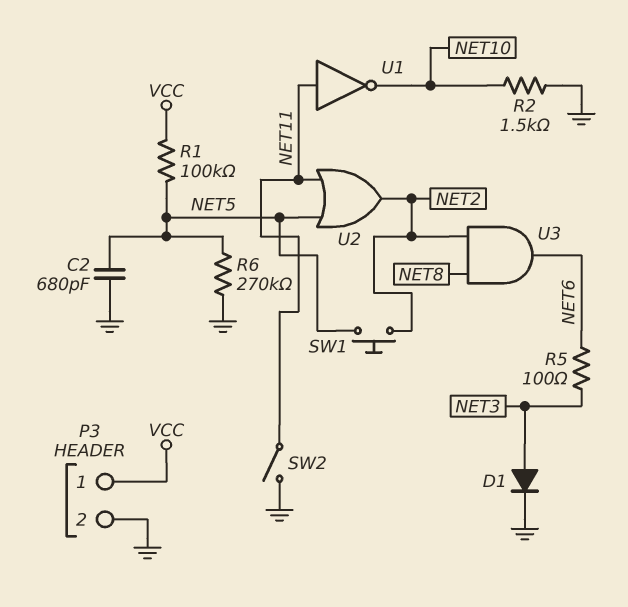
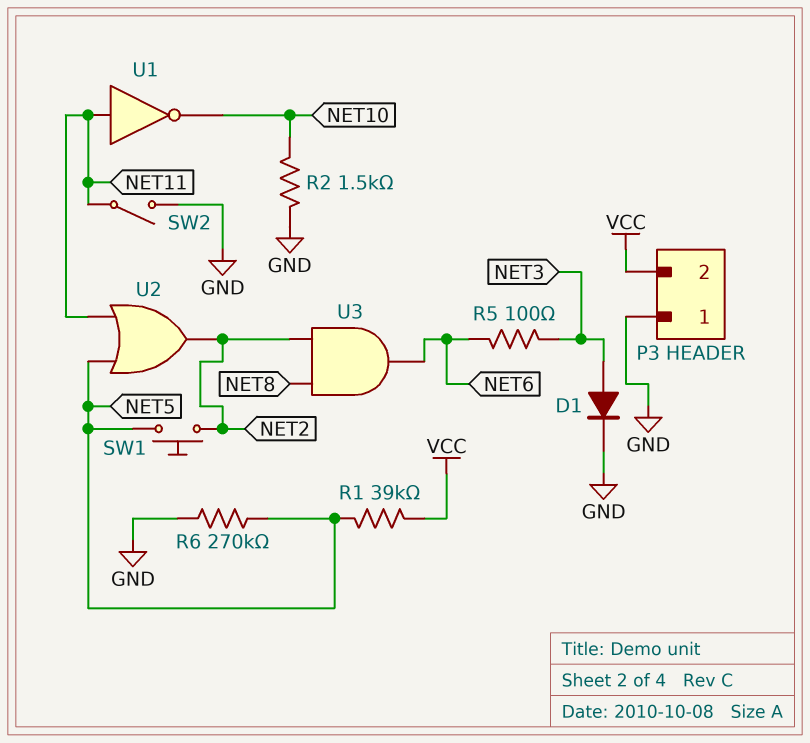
C2: 680pF (GND, NET5) -> none
P3 pin 1: VCC -> GND
P3 pin 2: GND -> VCC
R1: 100k (NET5, VCC) -> 39k (NET5, VCC)

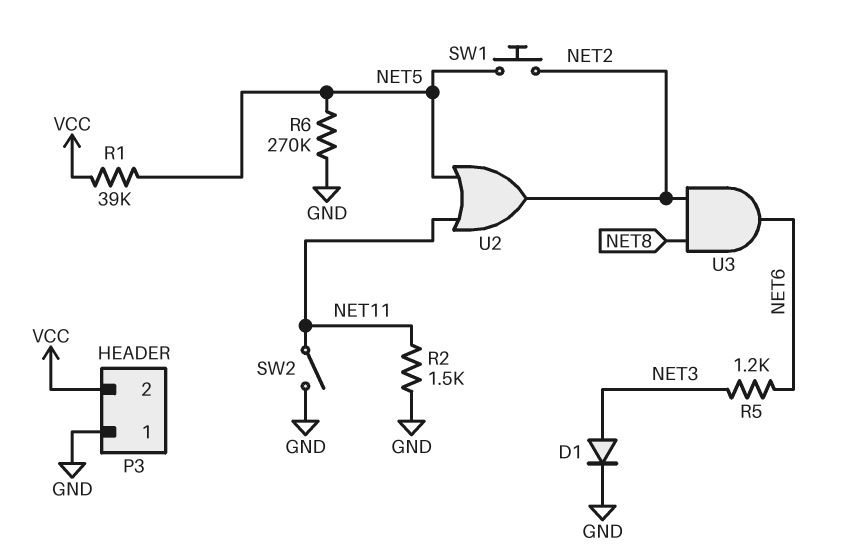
R2: 1.5k (GND, NET10) -> 1.5k (GND, NET11)
R5: 100 (NET3, NET6) -> 1.2k (NET3, NET6)
U1: NOT (in NET11, out NET10) -> none

